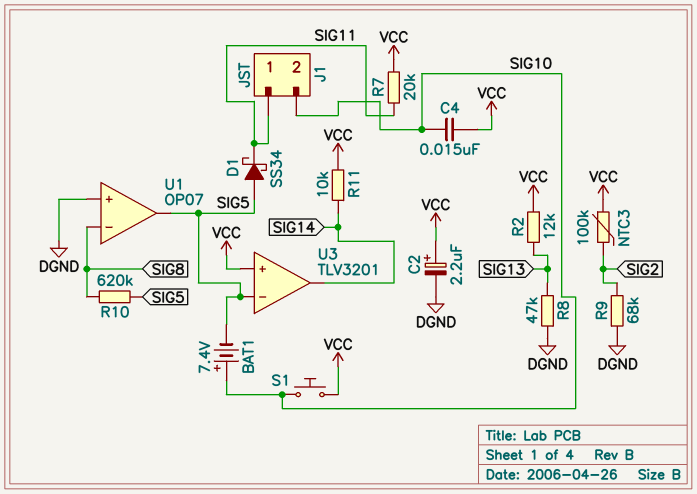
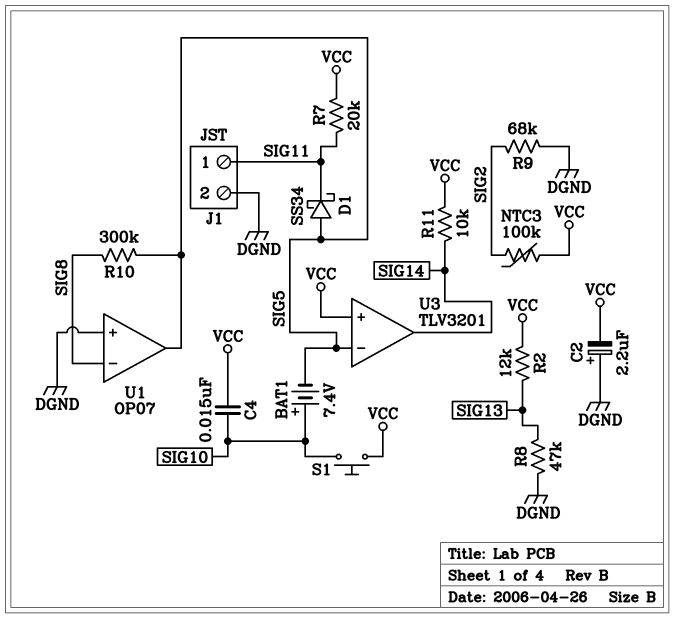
C2: 2.2uF (plus VCC, minus DGND) -> 2.2uF (plus DGND, minus VCC)
J1 pin 2: SIG10 -> DGND
R10: 620k (SIG5, SIG8) -> 300k (SIG5, SIG8)

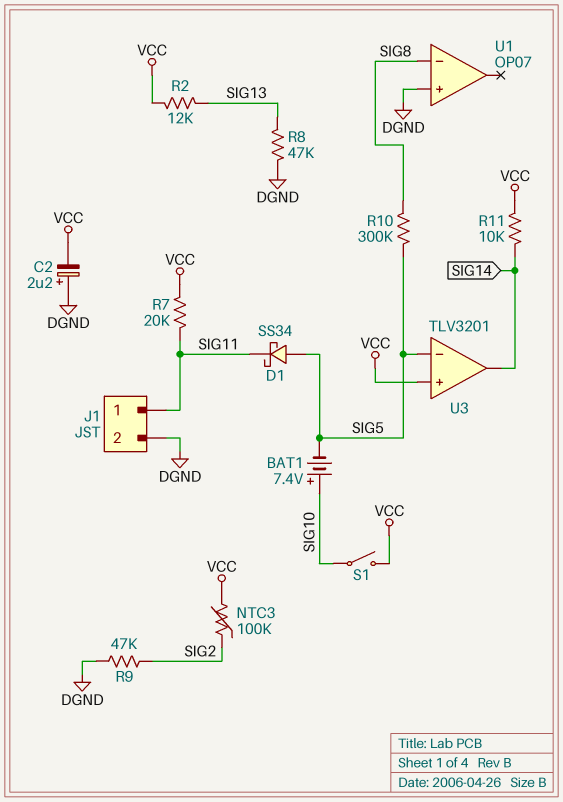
C4: 15nF (SIG10, VCC) -> none
R9: 68k (DGND, SIG2) -> 47k (DGND, SIG2)
S1: button (SIG10, VCC) -> switch (SIG10, VCC)
U1 pin out: SIG5 -> none

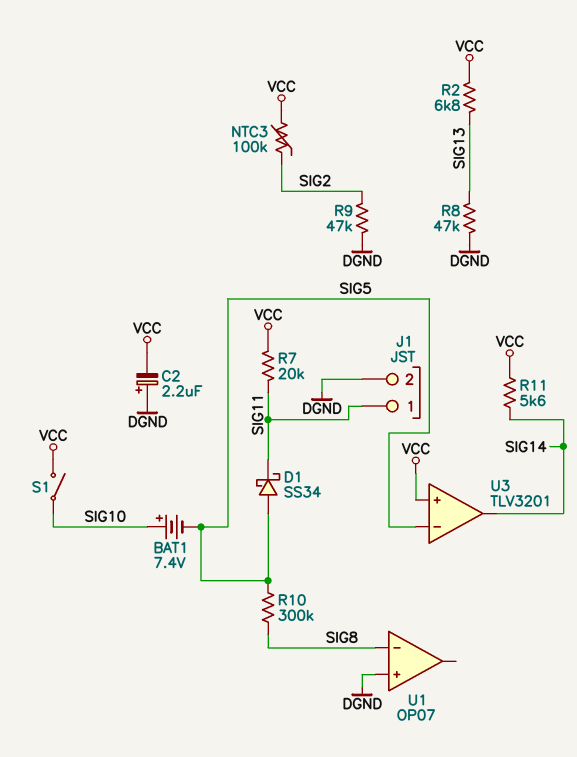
R2: 12k (SIG13, VCC) -> 6.8k (SIG13, VCC)
R11: 10k (SIG14, VCC) -> 5.6k (SIG14, VCC)

